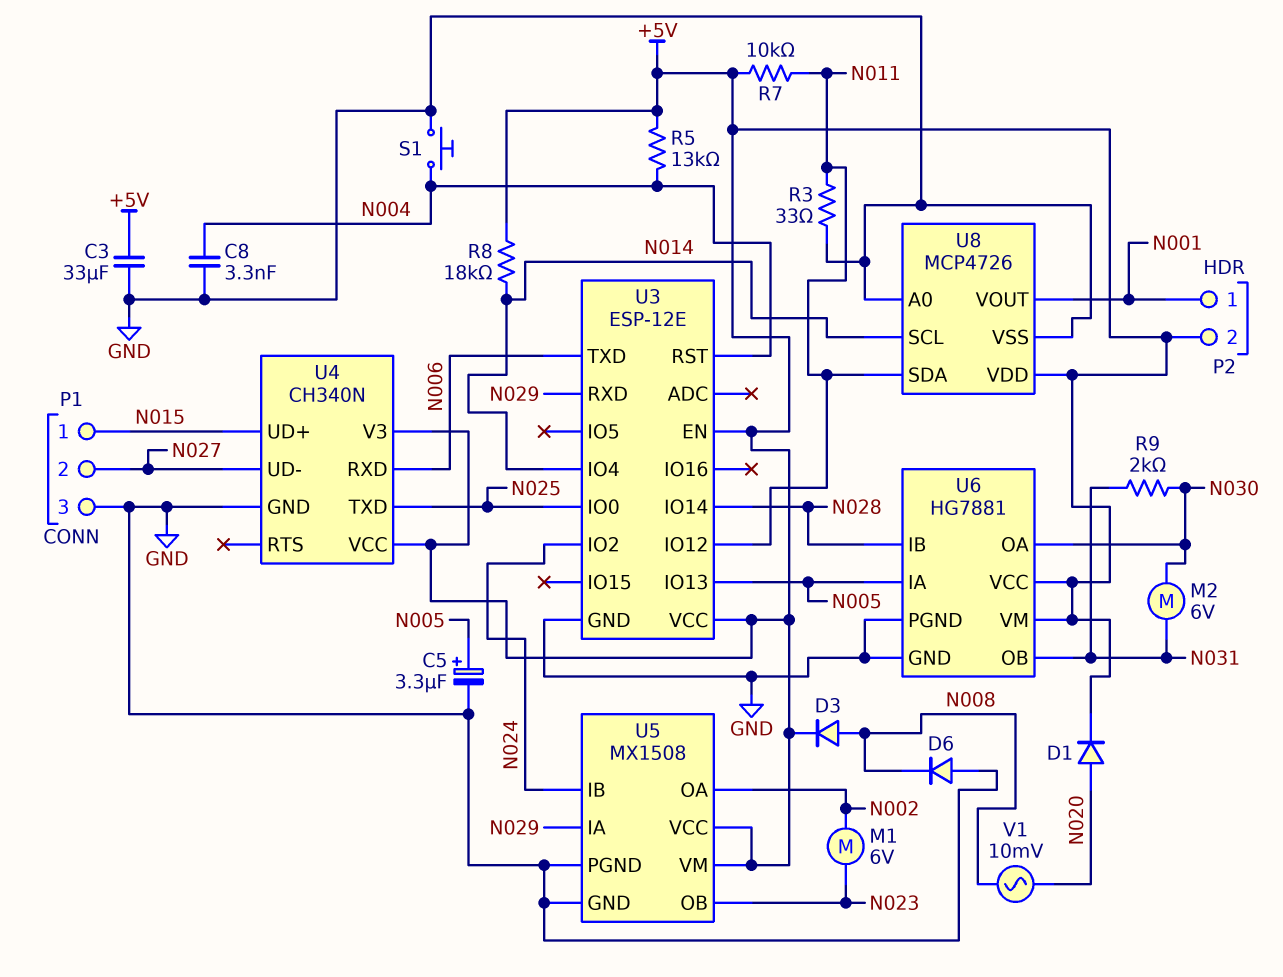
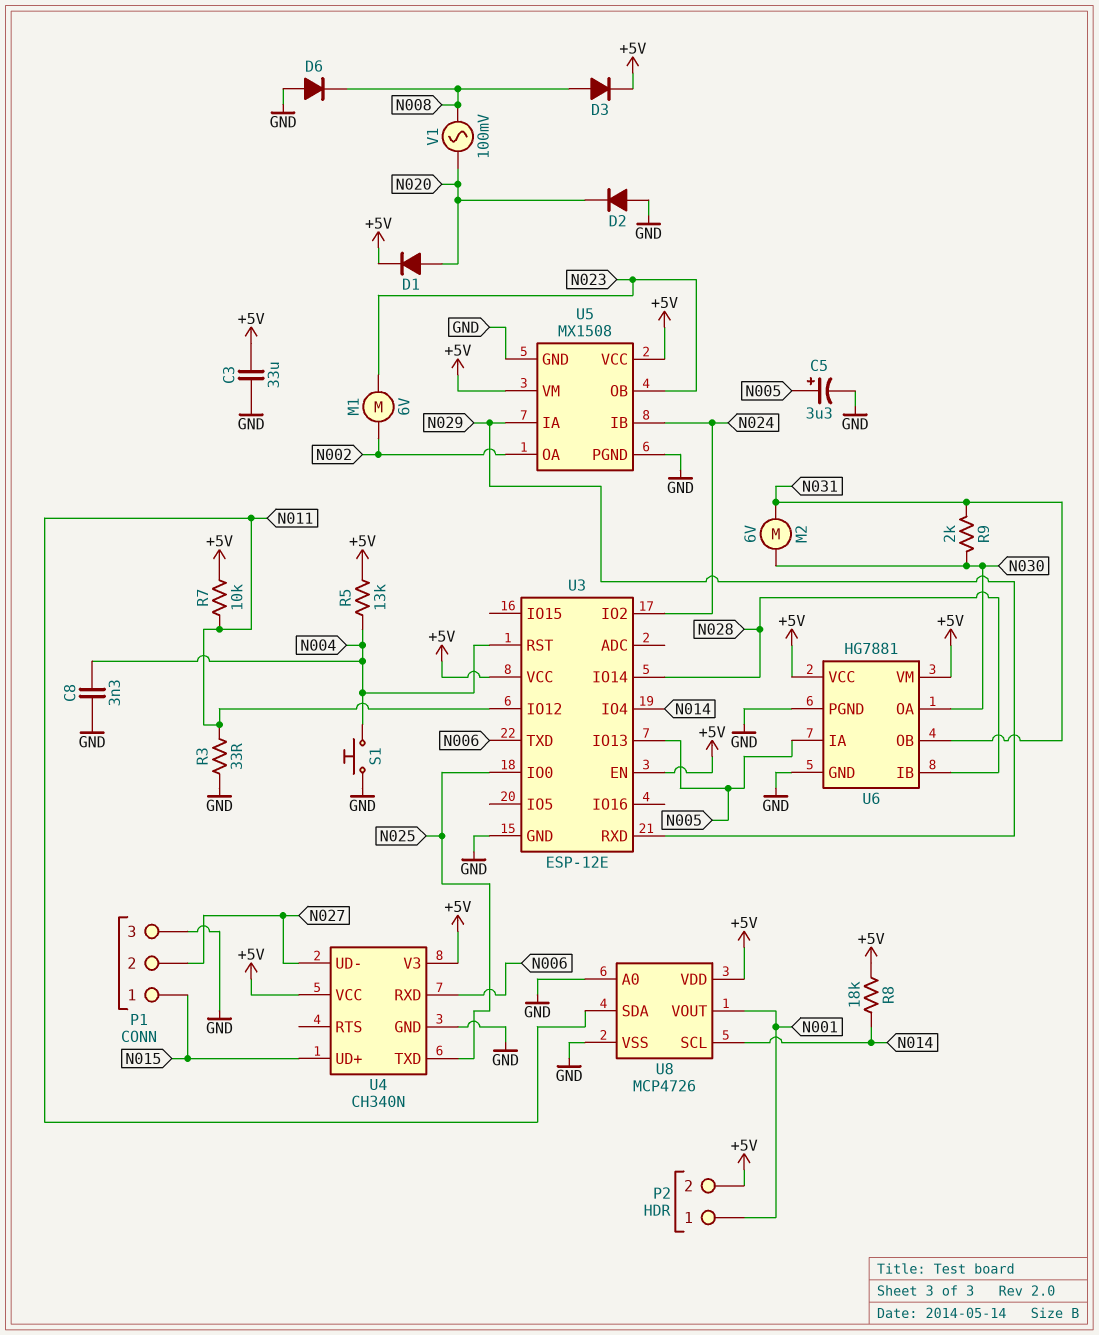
D2: none -> diode (A GND, K N020)
V1: AC 10mV (N008, N020) -> AC 100mV (N008, N020)

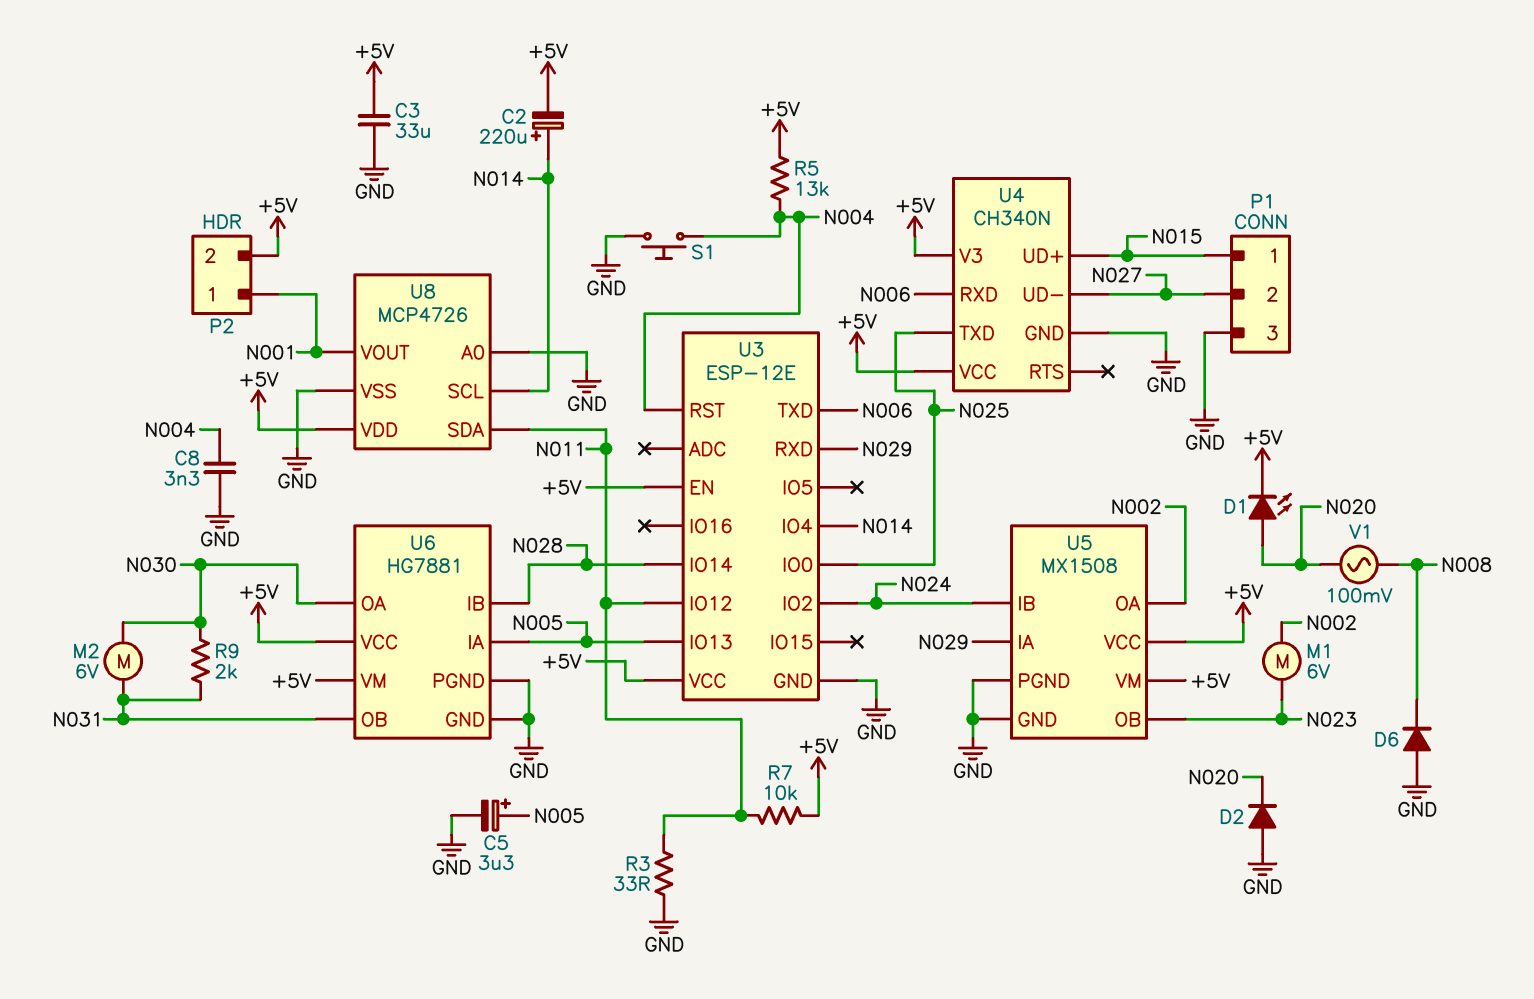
C2: none -> 220uF (plus N014, minus +5V)
D1: diode (A N020, K +5V) -> LED (A N020, K +5V)
D3: diode (A N008, K +5V) -> none
R8: 18k (+5V, N014) -> none

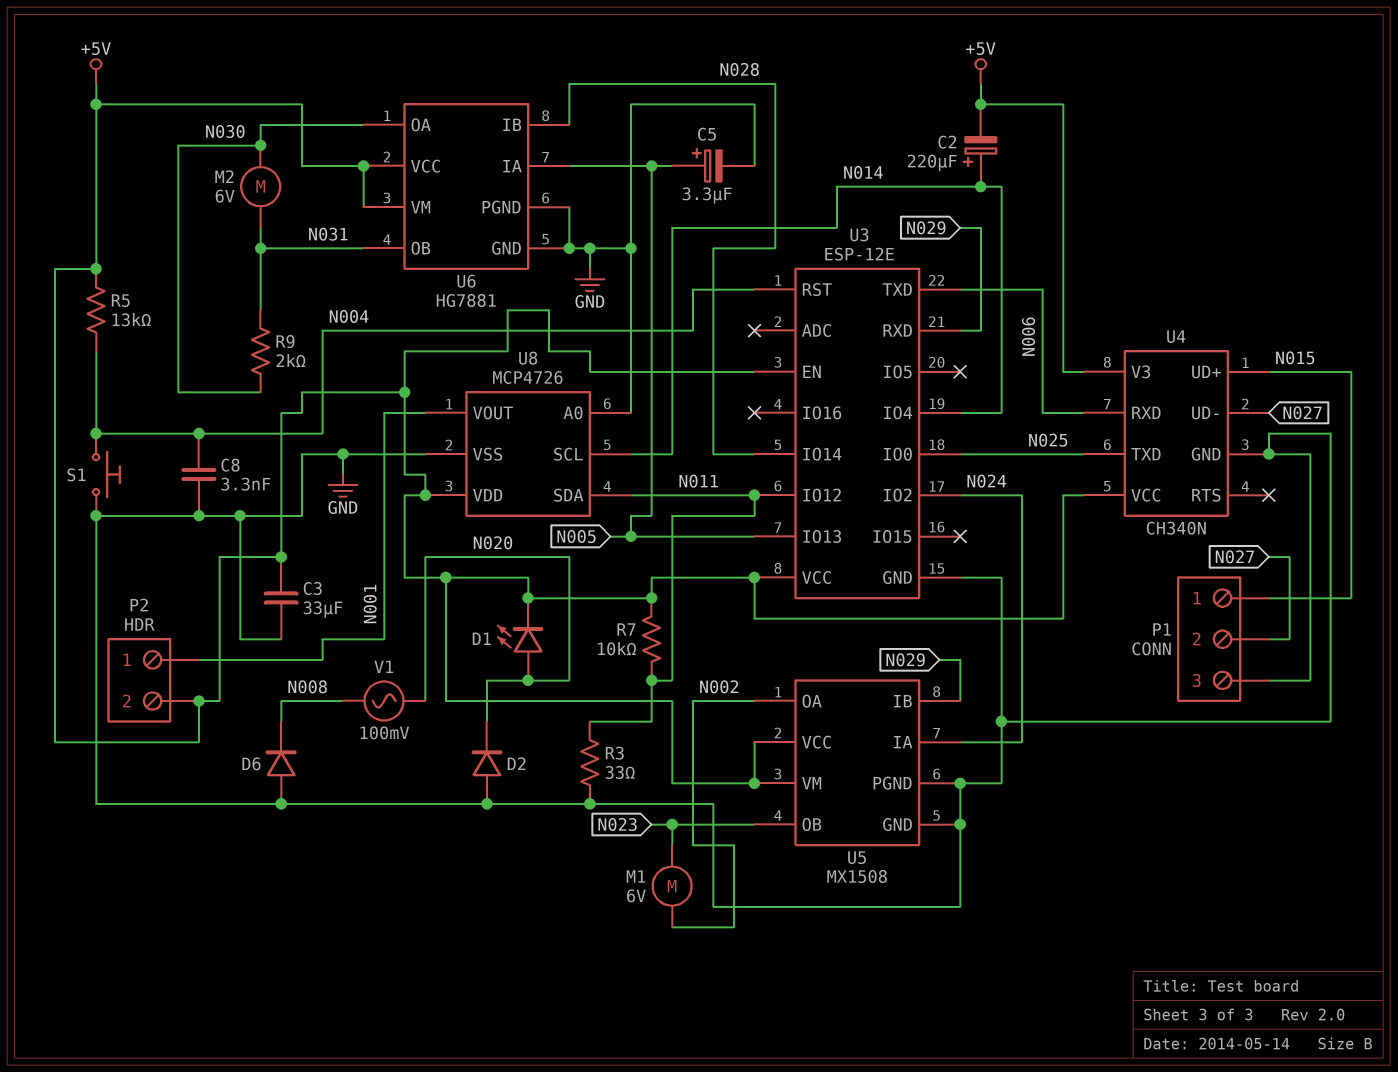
U5 pin IA: N029 -> N024
U5 pin IB: N024 -> N029

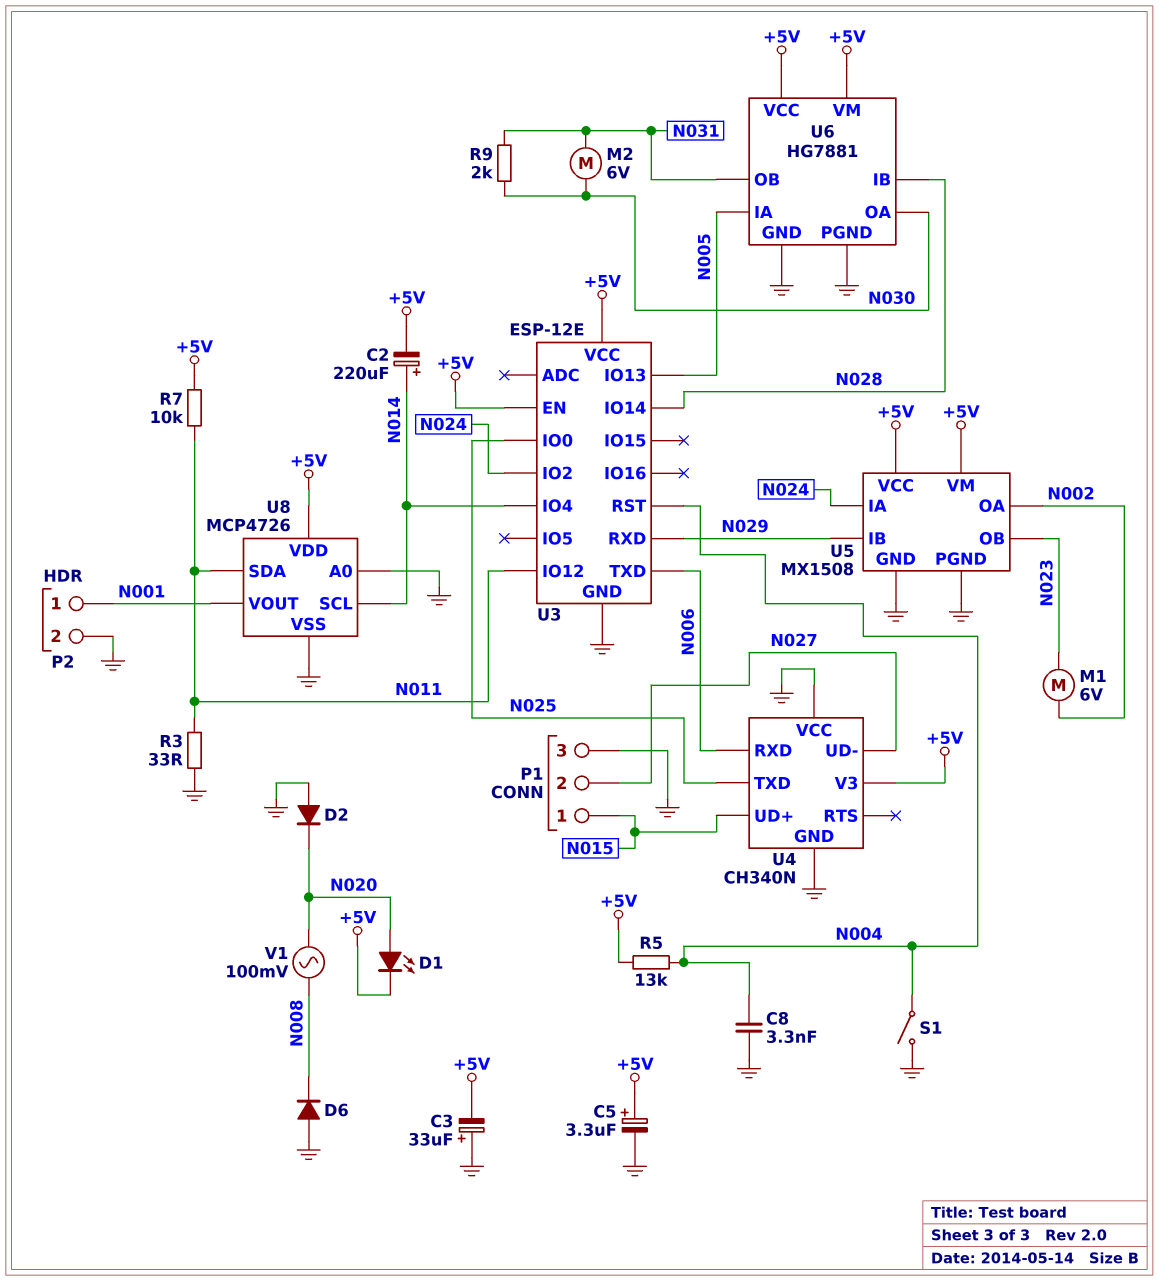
C3: 33uF (+5V, GND) -> 33uF (plus GND, minus +5V)
C5: 3.3uF (plus N005, minus GND) -> 3.3uF (plus +5V, minus GND)
P2 pin 2: +5V -> GND
S1: button (GND, N004) -> switch (GND, N004)
U4 pin VCC: +5V -> GND

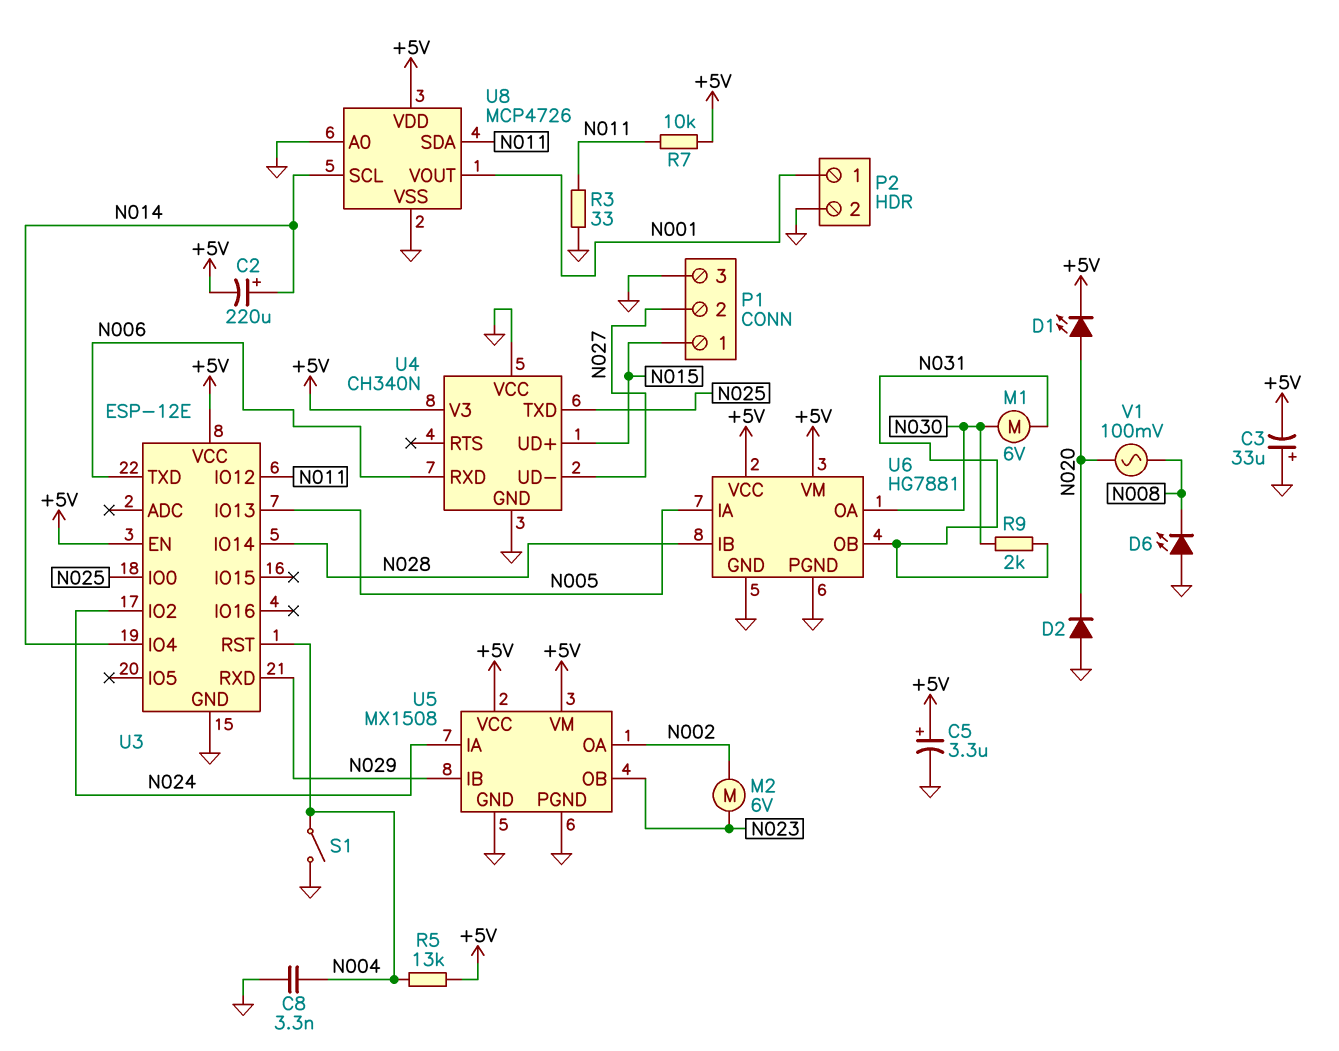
D6: diode (A GND, K N008) -> LED (A GND, K N008)
M1: motor 6V (N002, N023) -> motor 6V (N030, N031)
M2: motor 6V (N030, N031) -> motor 6V (N002, N023)

